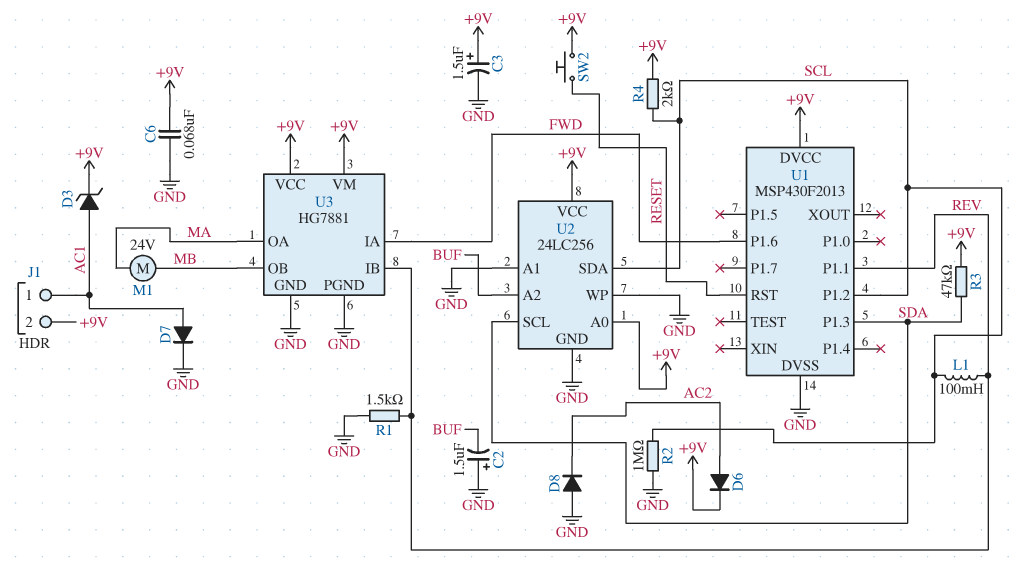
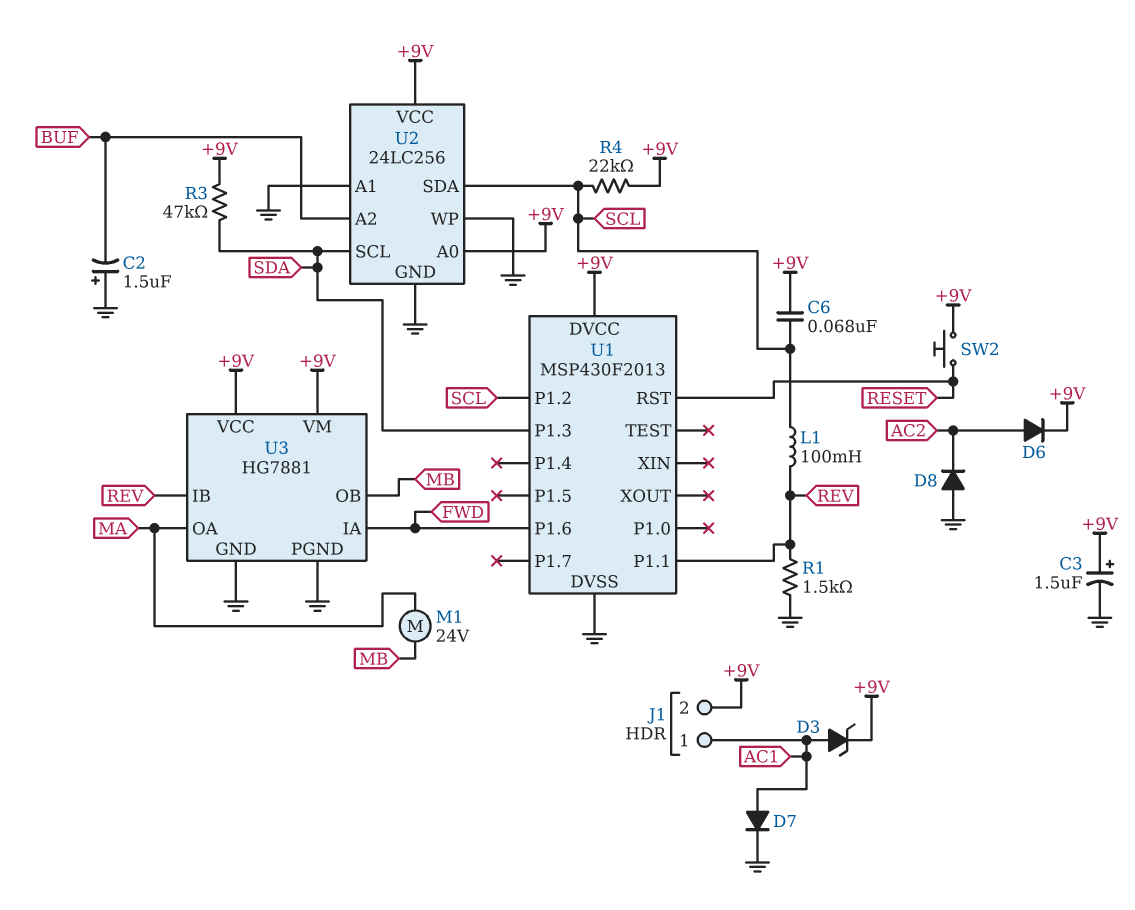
C6: 68nF (+9V, GND) -> 68nF (+9V, SCL)
R2: 1M (GND, SCL) -> none
R4: 2k (+9V, SCL) -> 22k (+9V, SCL)

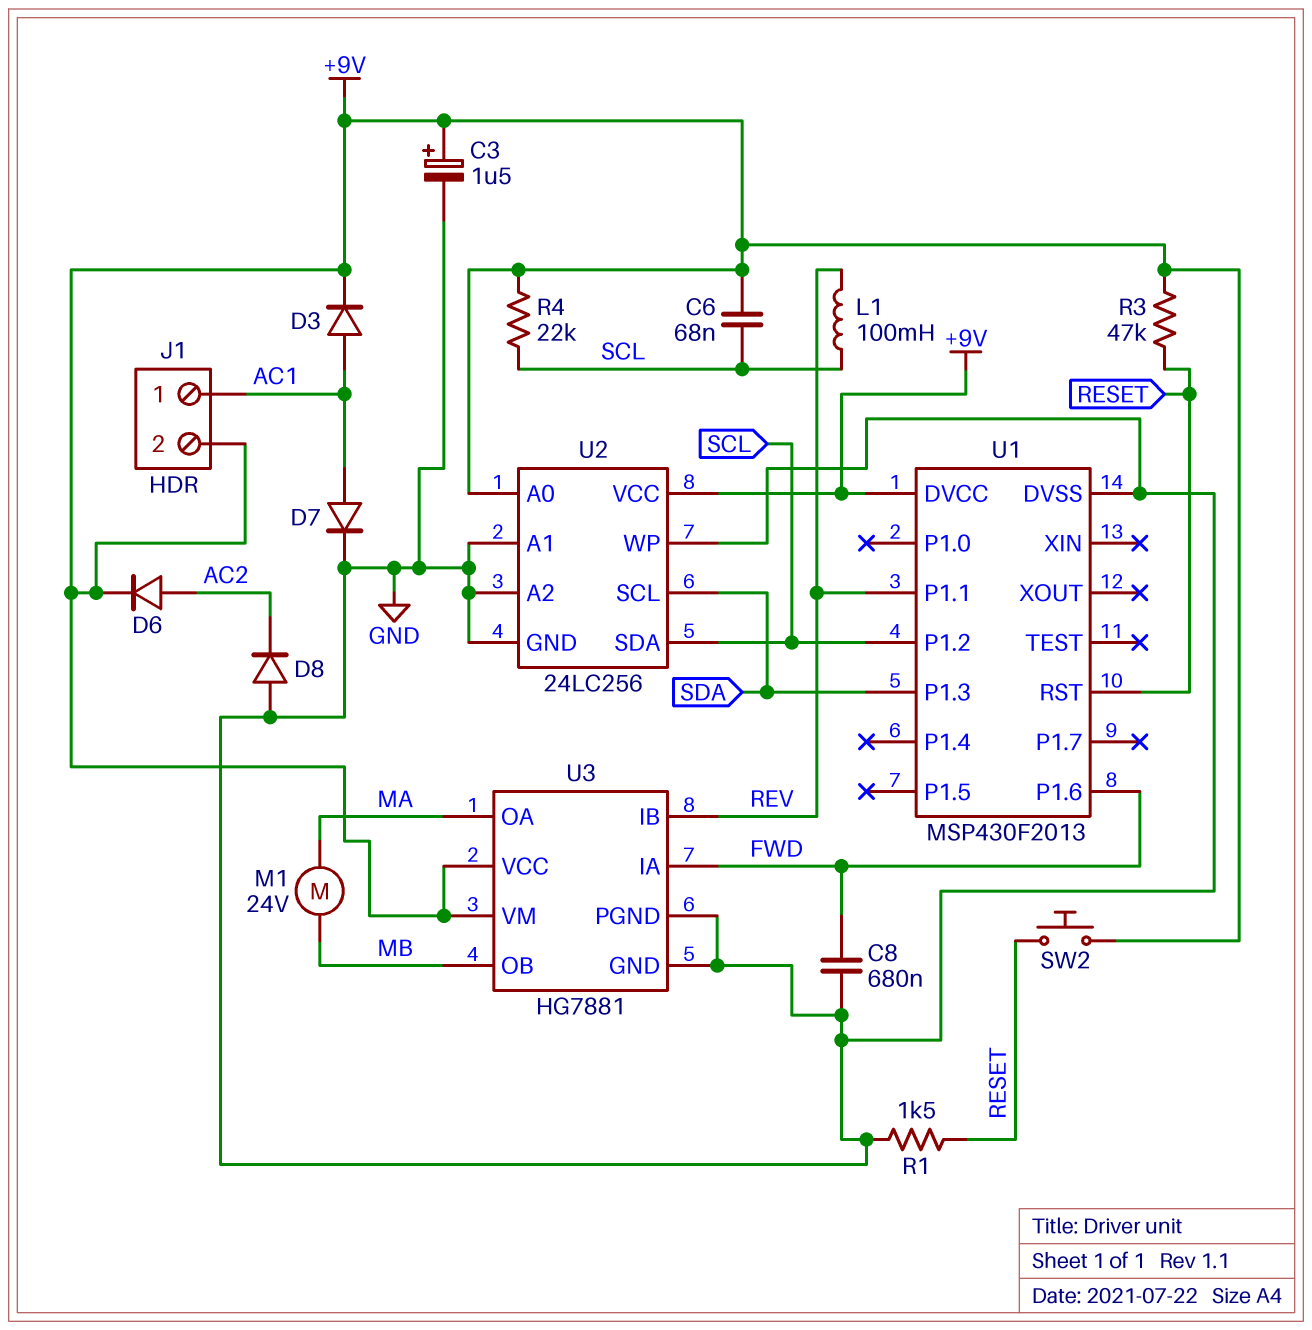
C2: 1.5uF (plus GND, minus BUF) -> none
C8: none -> 680nF (FWD, GND)
D3: zener (A AC1, K +9V) -> diode (A AC1, K +9V)
R1: 1.5k (GND, REV) -> 1.5k (GND, RESET)
R3: 47k (+9V, SDA) -> 47k (+9V, RESET)
U2 pin A2: BUF -> GND

